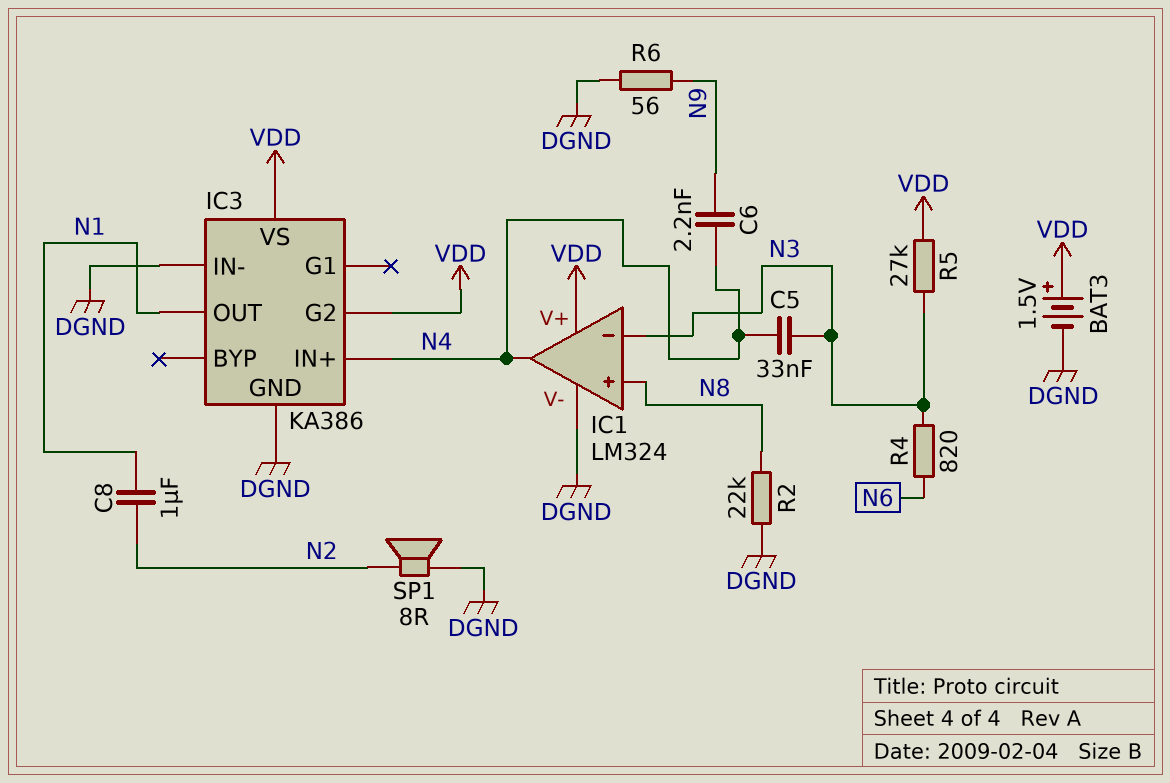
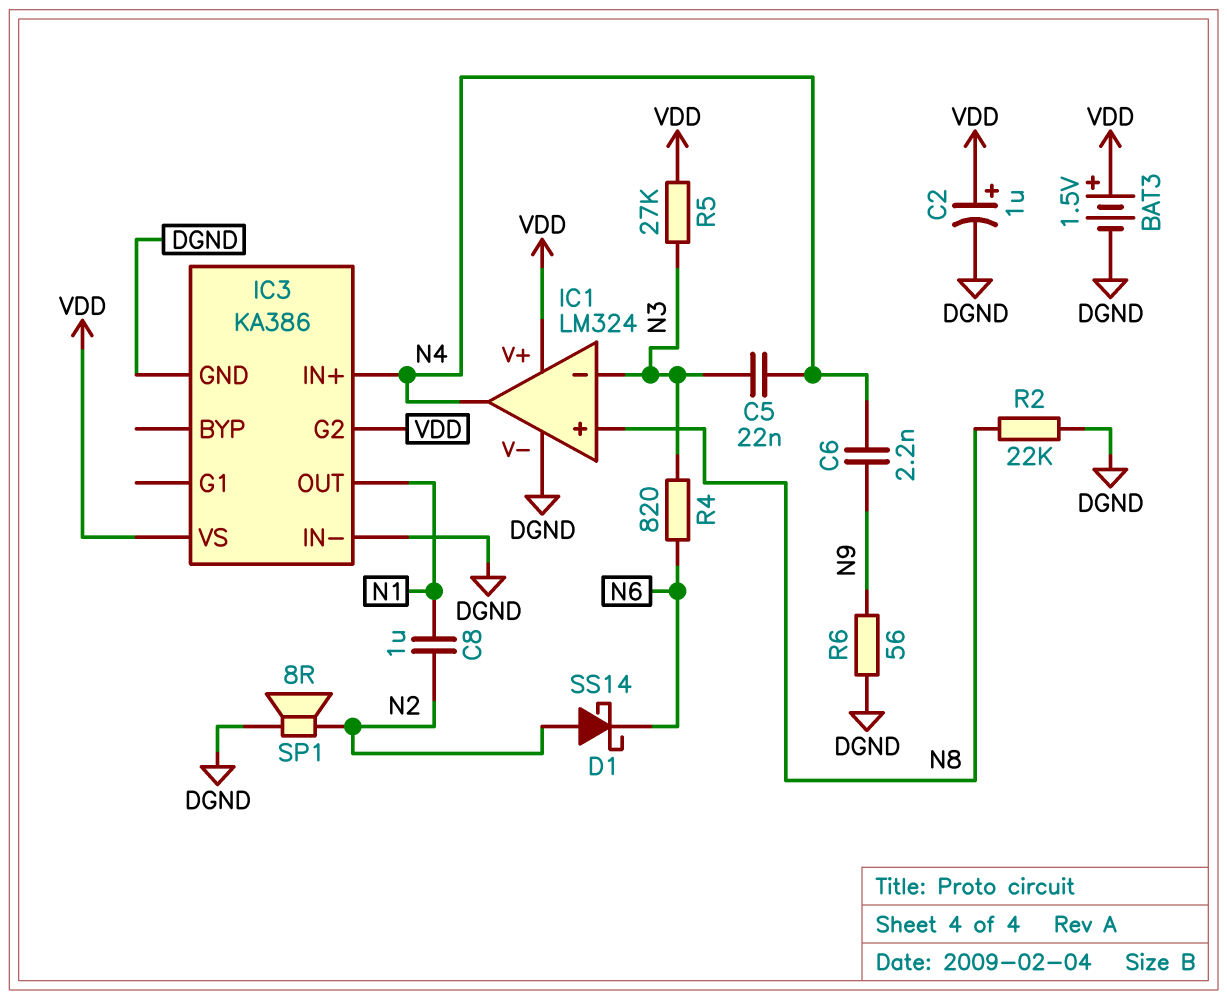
C2: none -> 1uF (plus VDD, minus DGND)
C5: 33nF (N3, N4) -> 22nF (N3, N4)
D1: none -> schottky SS14 (A N2, K N6)

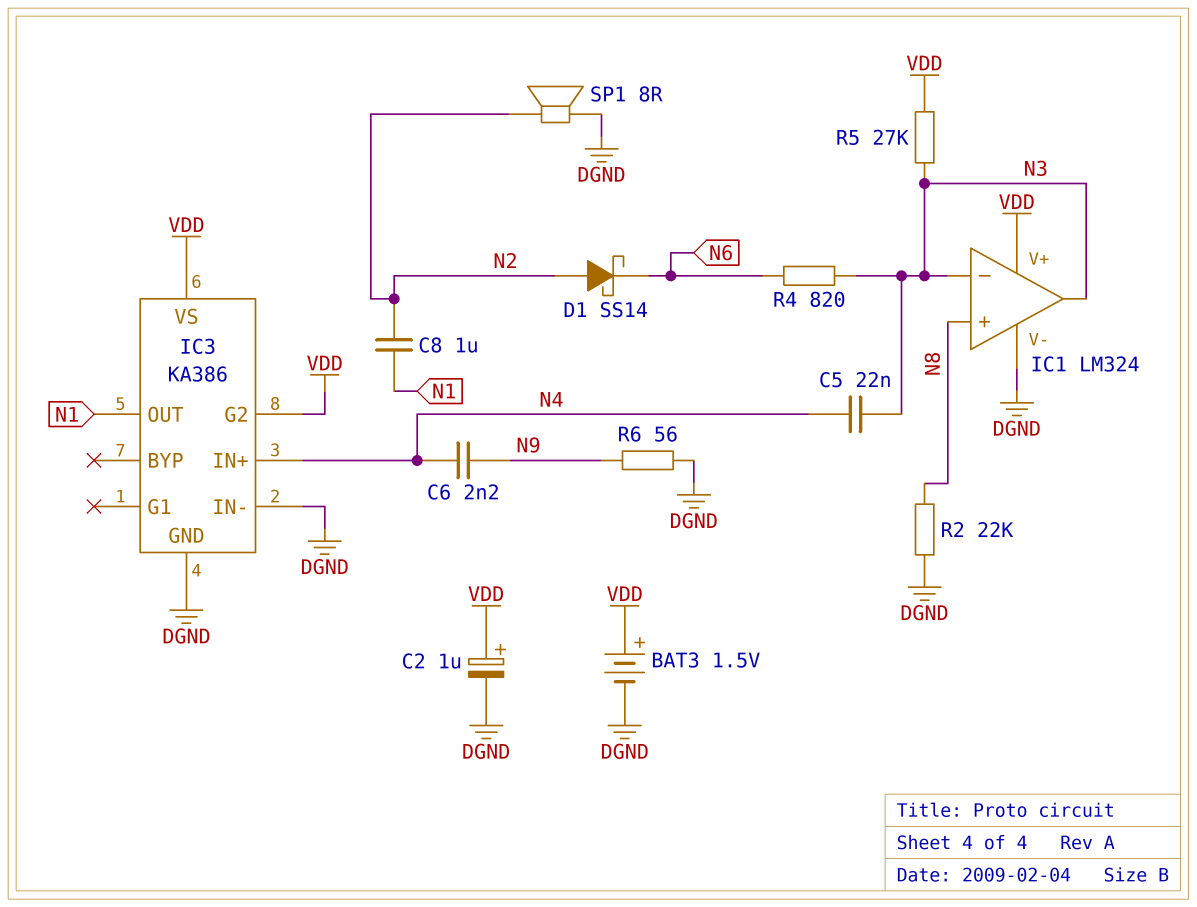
IC1 pin out: N4 -> N3

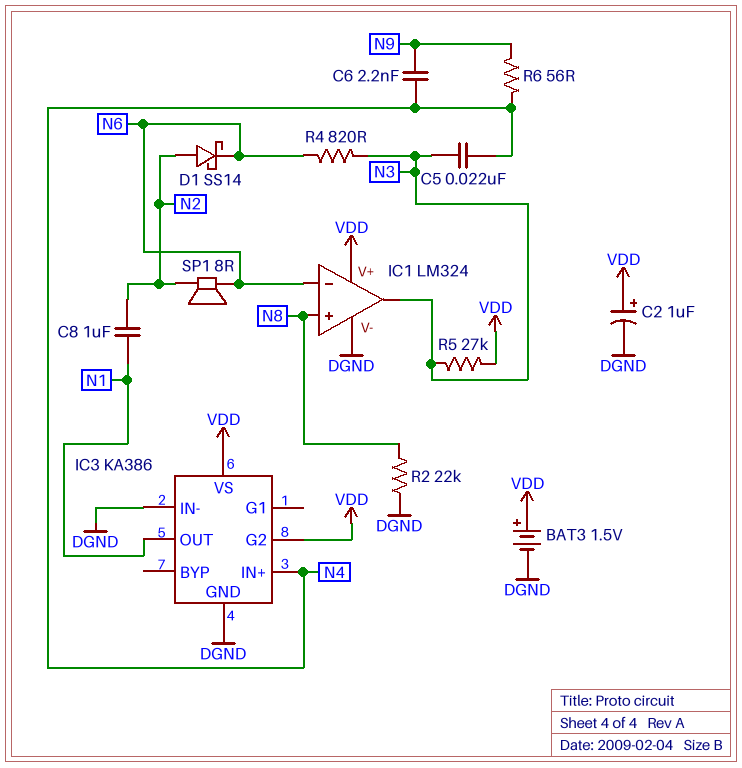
IC1 pin in-: N3 -> N6
R6: 56 (DGND, N9) -> 56 (N4, N9)
SP1: speaker 8R (DGND, N2) -> speaker 8R (N2, N6)

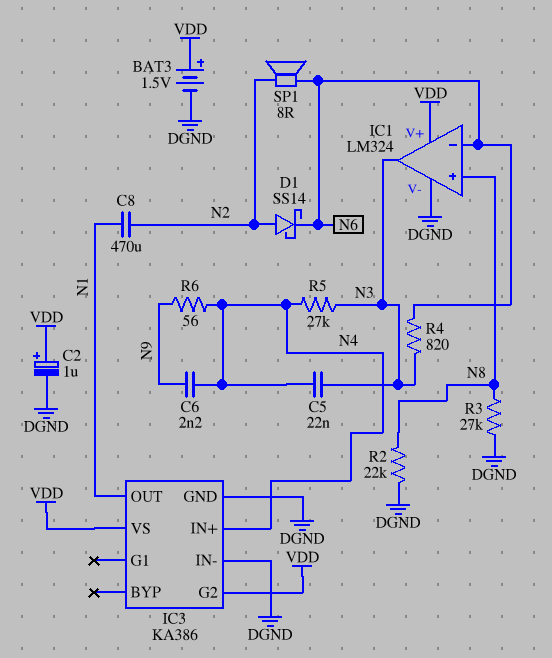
C8: 1uF (N1, N2) -> 470uF (N1, N2)
R3: none -> 27k (DGND, N8)
R5: 27k (N3, VDD) -> 27k (N3, N4)

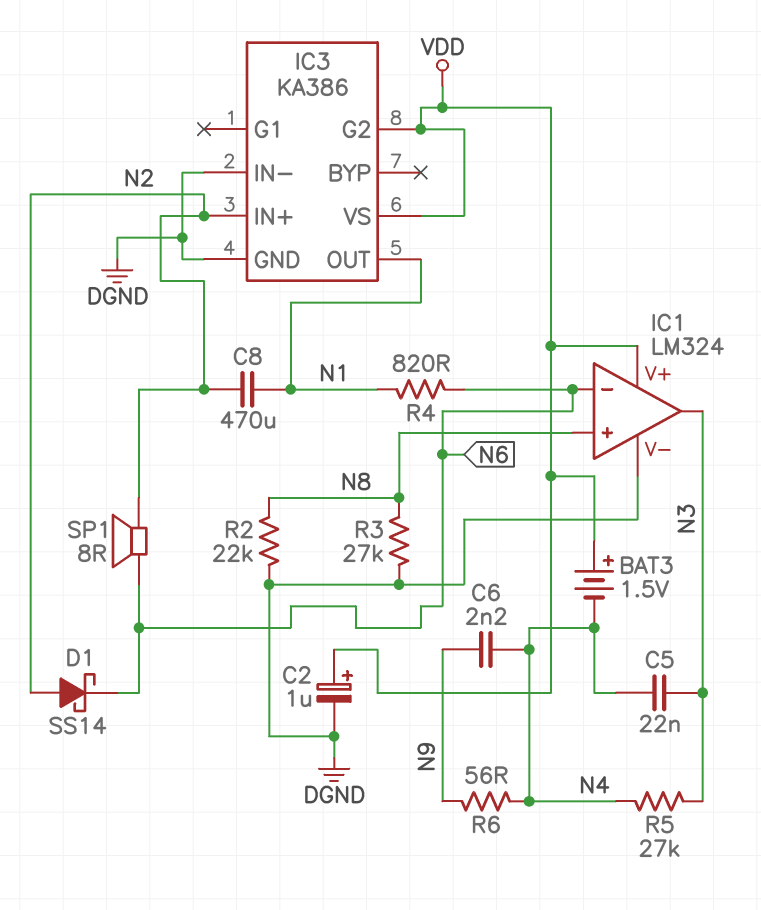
BAT3: 1.5V (plus VDD, minus DGND) -> 1.5V (plus VDD, minus N4)
IC3 pin IN+: N4 -> N2
R4: 820 (N3, N6) -> 820 (N1, N6)

